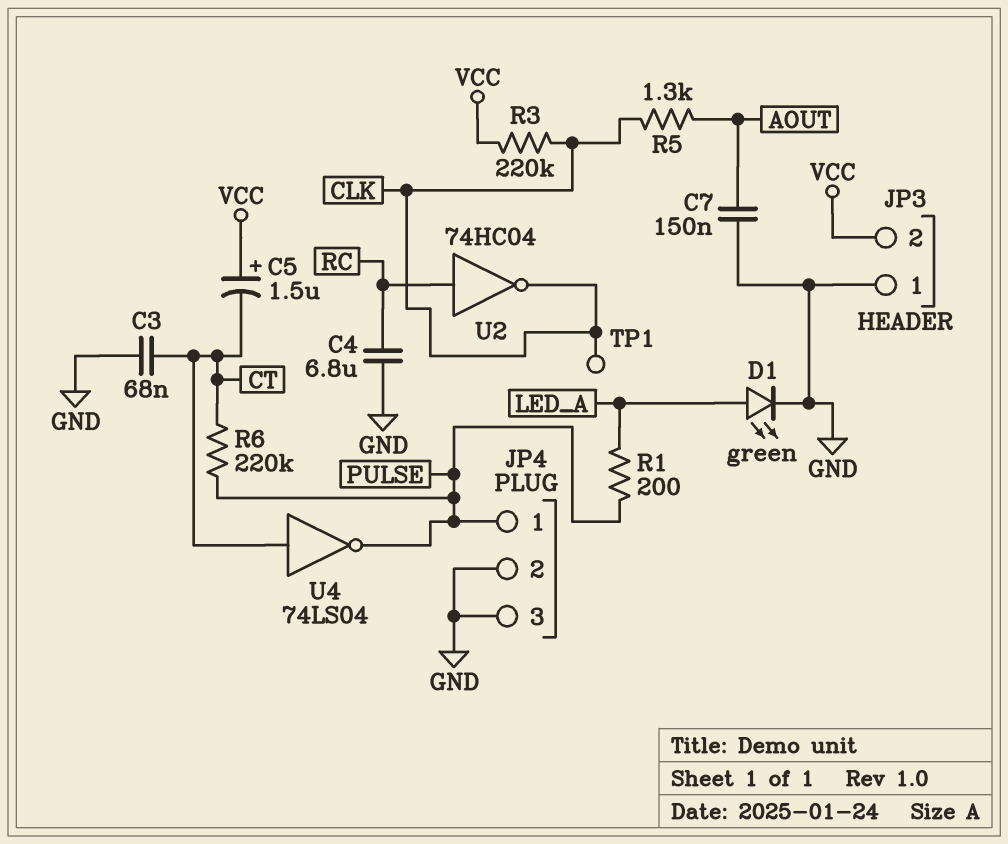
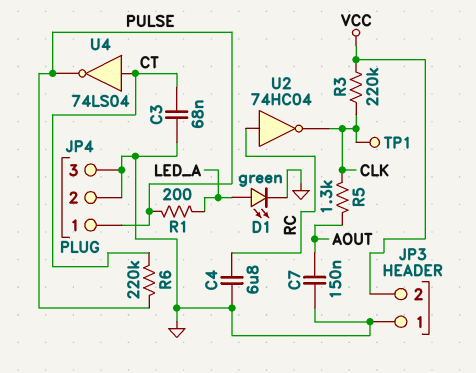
C5: 1.5uF (plus VCC, minus CT) -> none

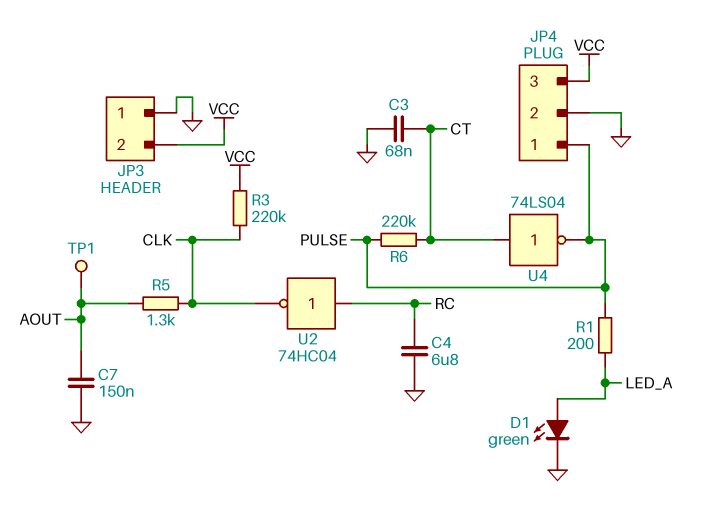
JP4 pin 3: GND -> VCC
TP1: test point (CLK) -> test point (AOUT)

